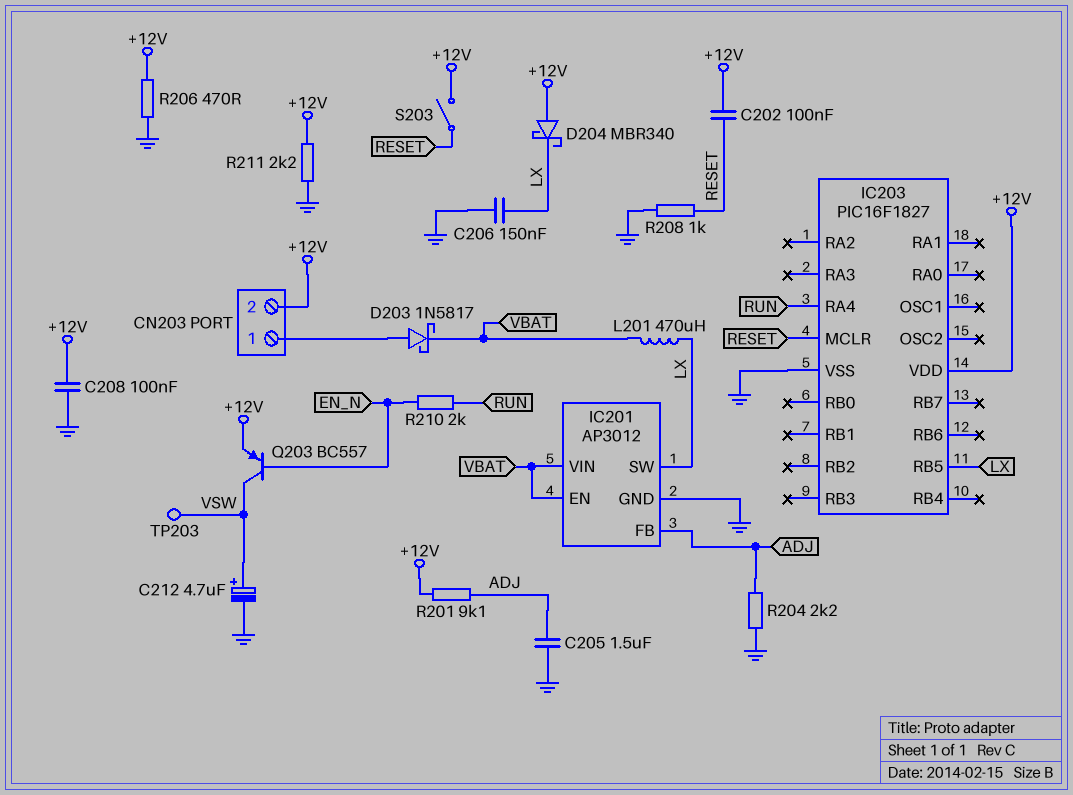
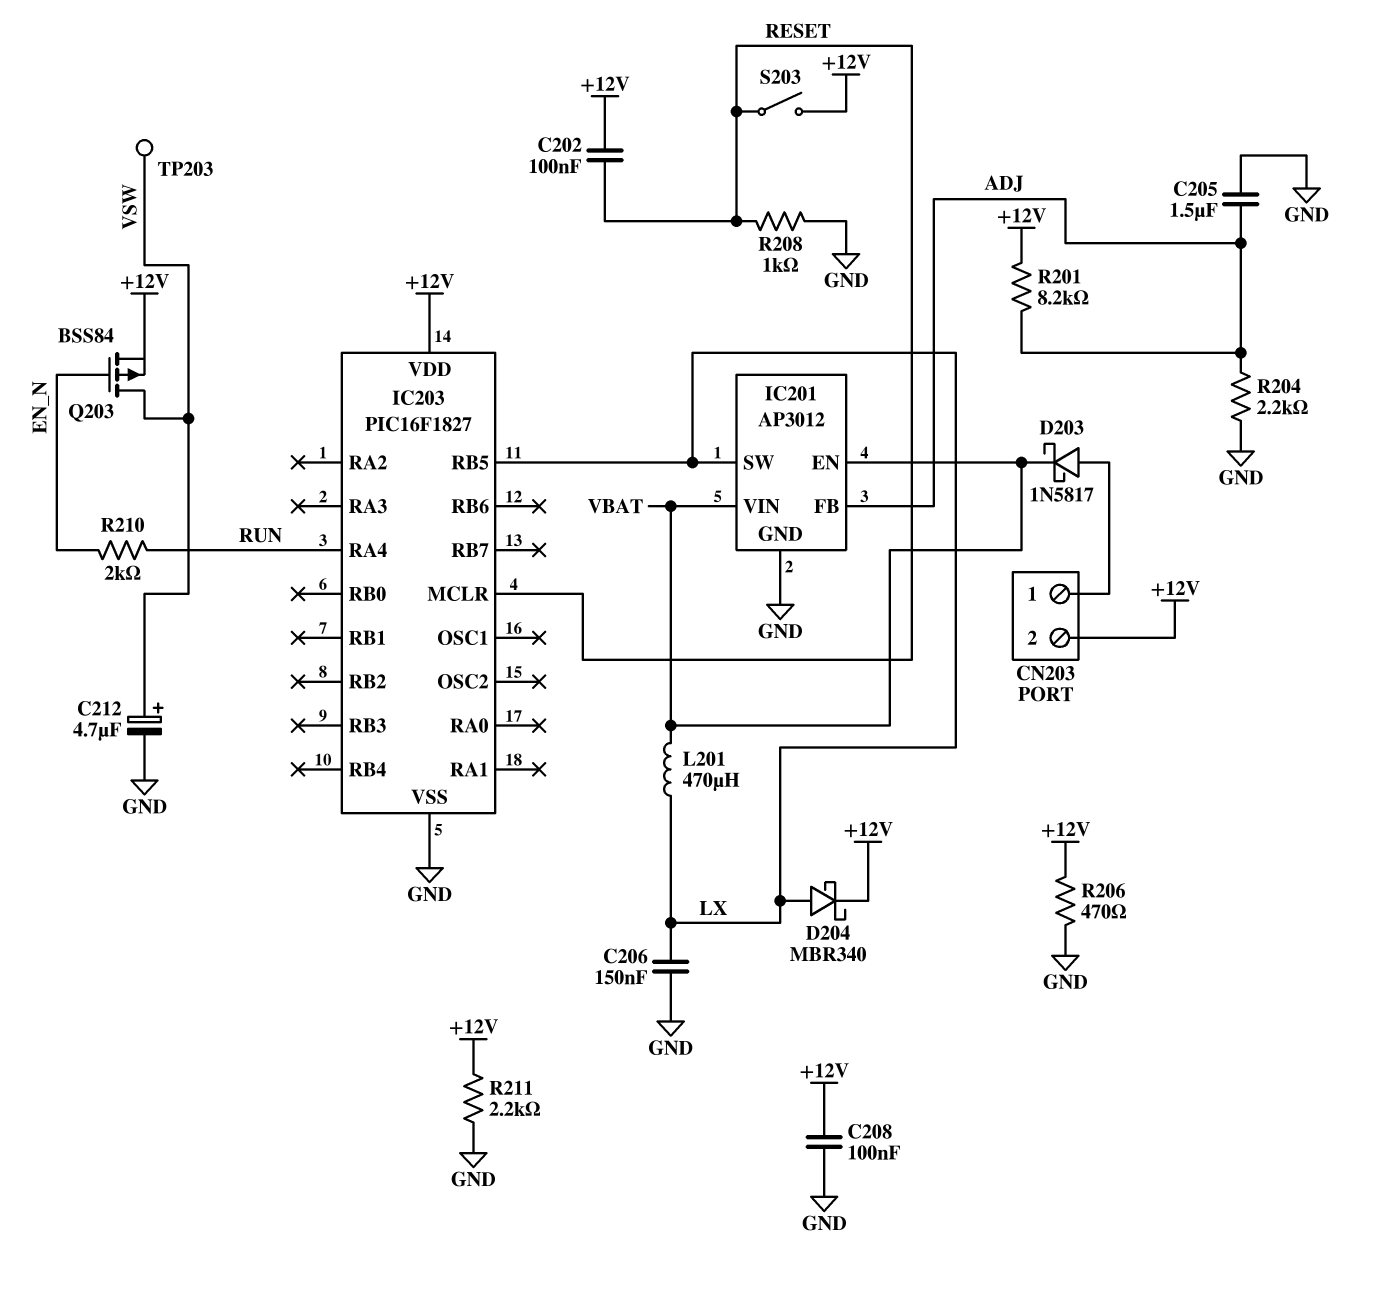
D204: schottky MBR340 (A +12V, K LX) -> schottky MBR340 (A LX, K +12V)
Q203: PNP BC557 (B EN_N, C VSW, E +12V) -> PMOS BSS84 (G EN_N, D VSW, S +12V)
R201: 9.1k (+12V, ADJ) -> 8.2k (+12V, ADJ)

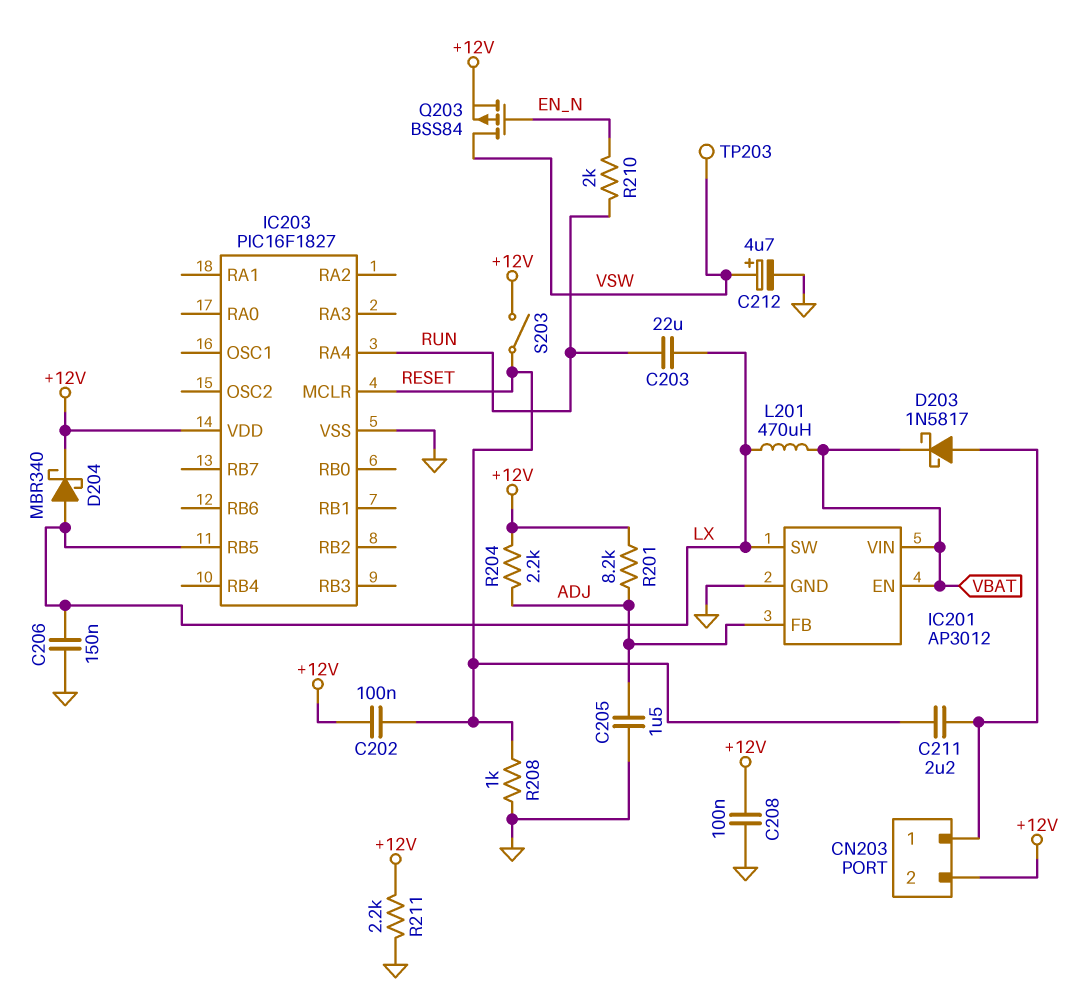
C203: none -> 22uF (LX, RUN)
C211: none -> 2.2uF (CN203/1, RESET)
R204: 2.2k (ADJ, GND) -> 2.2k (+12V, ADJ)
R206: 470 (+12V, GND) -> none

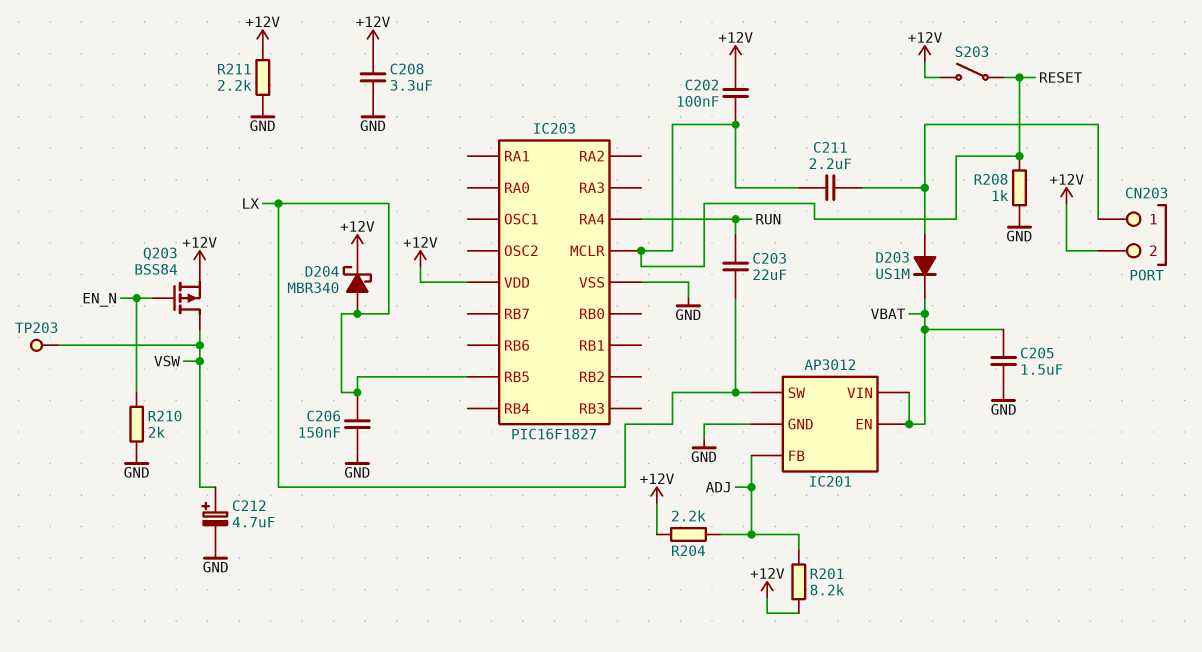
C205: 1.5uF (ADJ, GND) -> 1.5uF (GND, VBAT)
C208: 100nF (+12V, GND) -> 3.3uF (+12V, GND)
D203: schottky 1N5817 (A CN203/1, K VBAT) -> diode US1M (A CN203/1, K VBAT)
L201: 470uH (LX, VBAT) -> none
R210: 2k (EN_N, RUN) -> 2k (EN_N, GND)

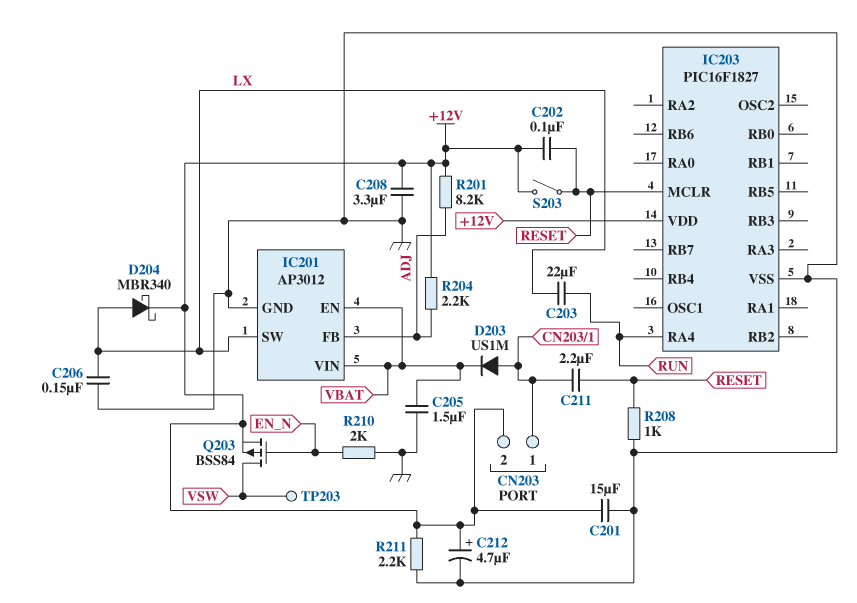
C201: none -> 15uF (+12V, GND)
C212: 4.7uF (plus VSW, minus GND) -> 4.7uF (plus +12V, minus GND)
IC203 pin RB5: LX -> none

